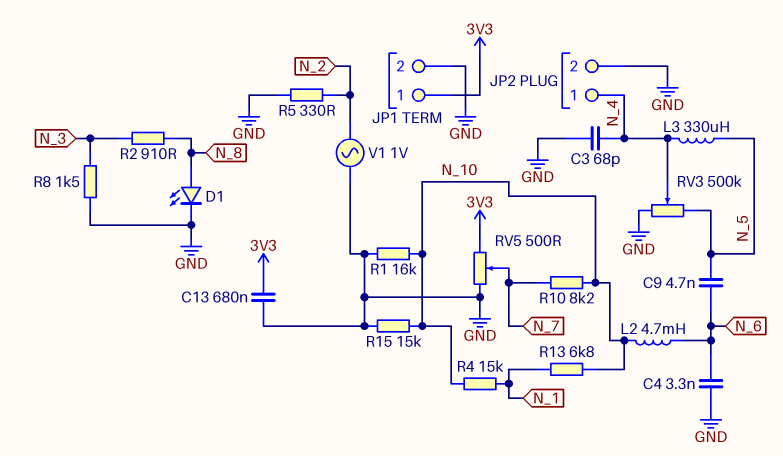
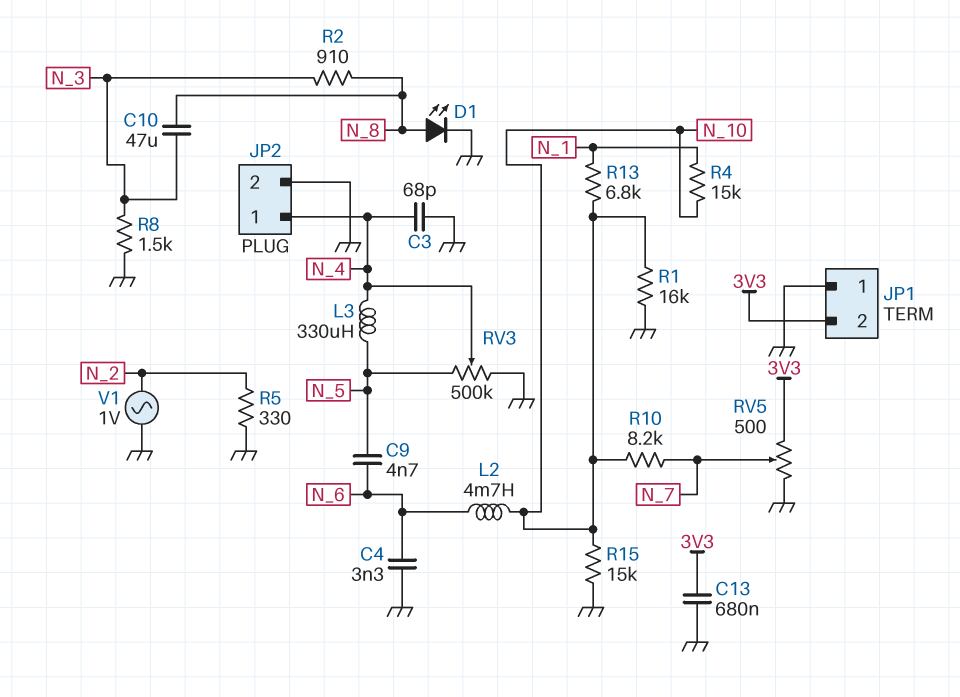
C10: none -> 47uF (N_3, N_8)
JP1 pin 1: 3V3 -> GND
JP1 pin 2: GND -> 3V3

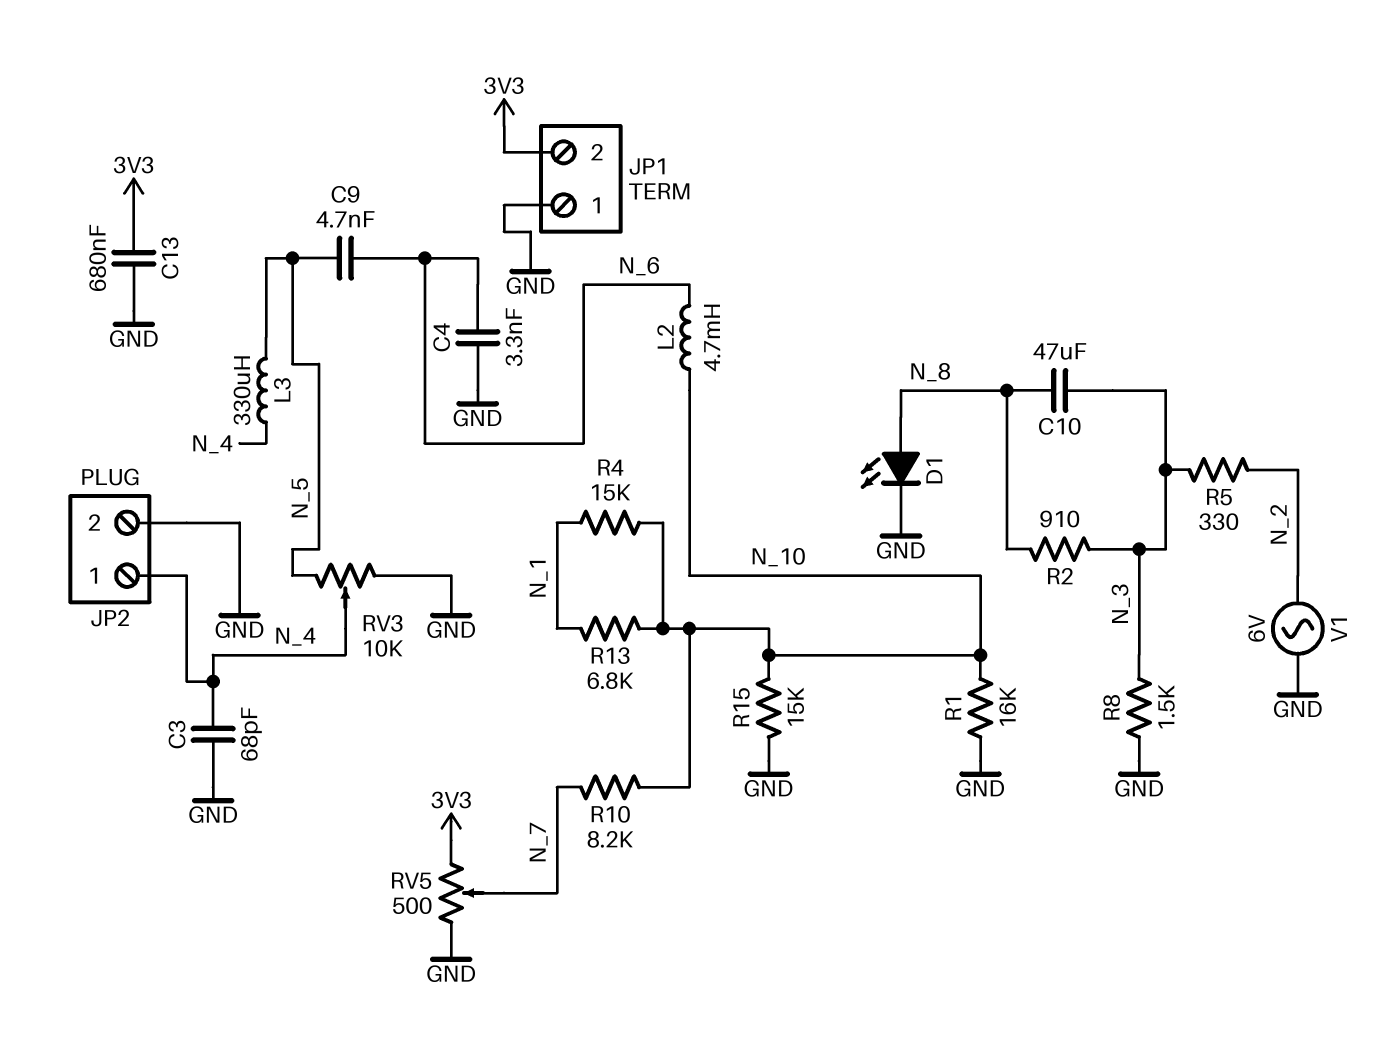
R5: 330 (GND, N_2) -> 330 (N_2, N_3)
RV3: 500k (GND, N_5, wiper N_4) -> 10k (GND, N_5, wiper N_4)
V1: AC 1V (GND, N_2) -> AC 6V (GND, N_2)

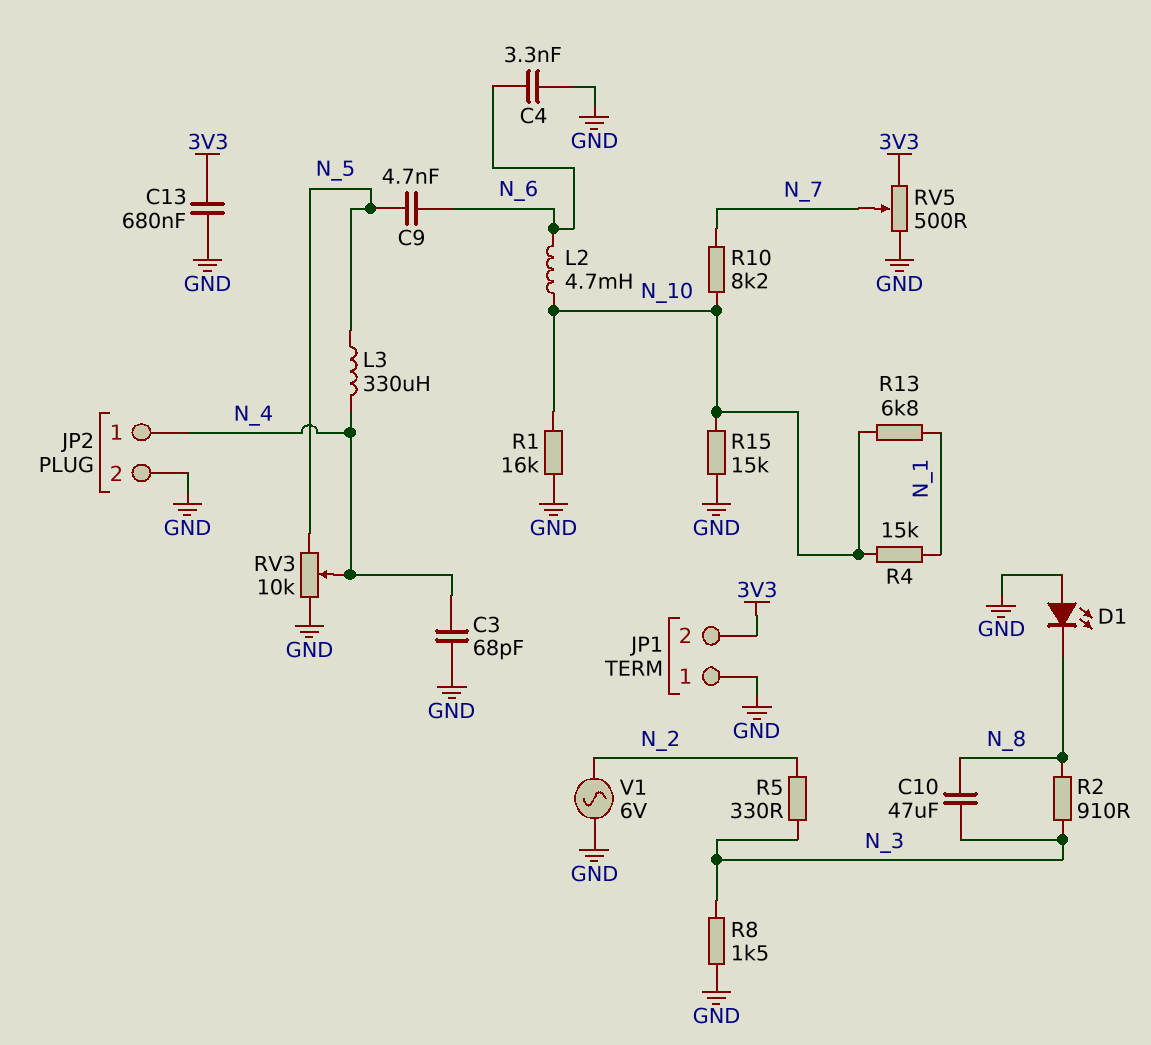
D1: LED (A N_8, K GND) -> LED (A GND, K N_8)

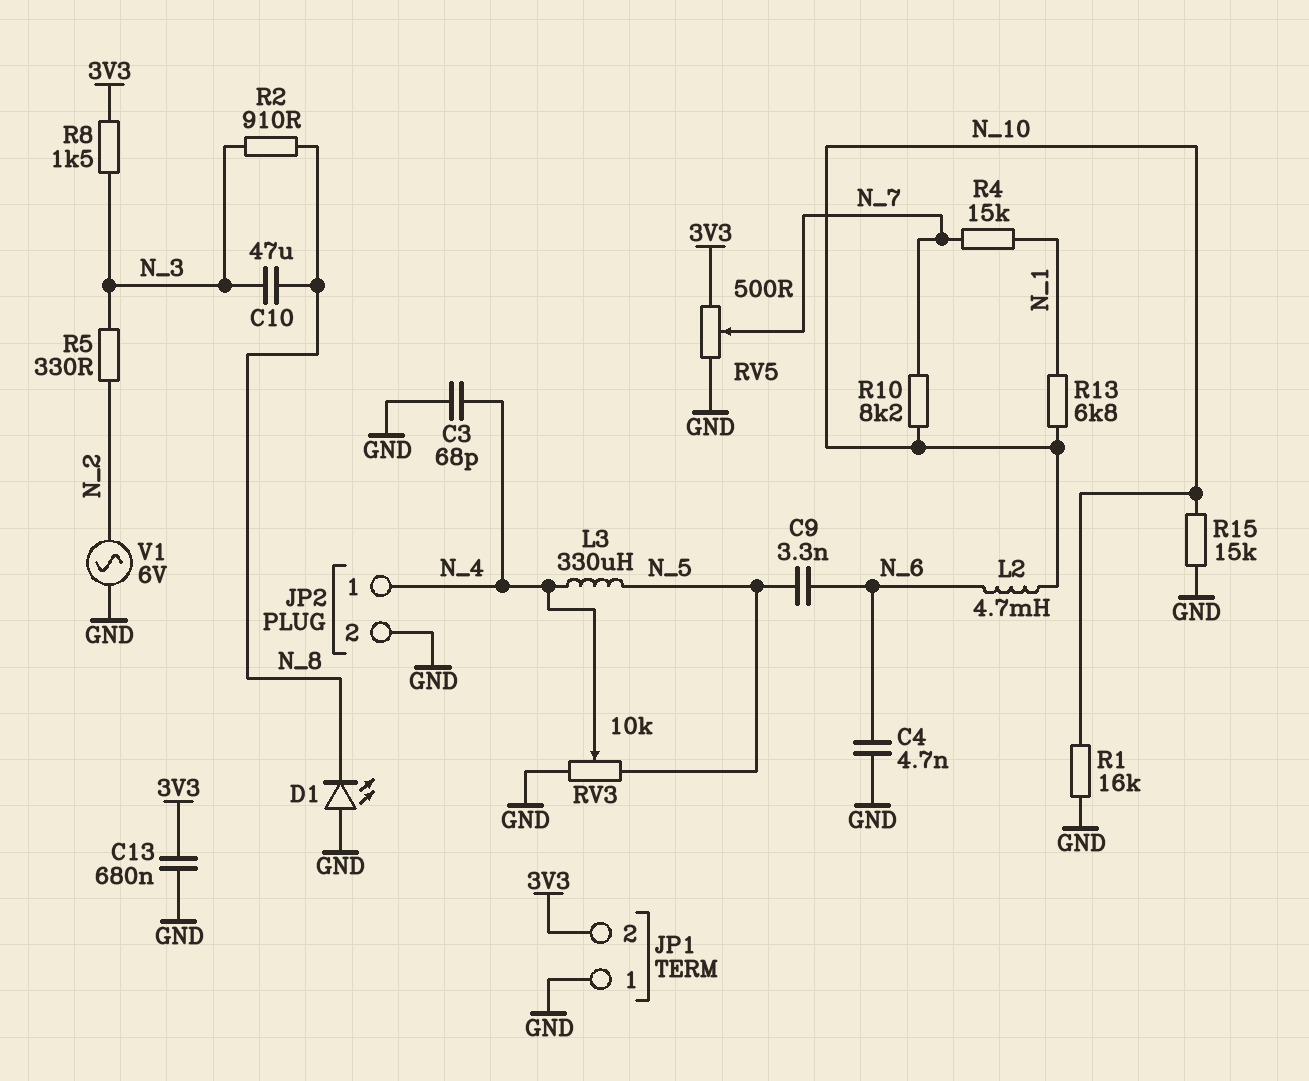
C4: 3.3nF (GND, N_6) -> 4.7nF (GND, N_6)
C9: 4.7nF (N_5, N_6) -> 3.3nF (N_5, N_6)
R4: 15k (N_1, N_10) -> 15k (N_1, N_7)
R8: 1.5k (GND, N_3) -> 1.5k (3V3, N_3)

